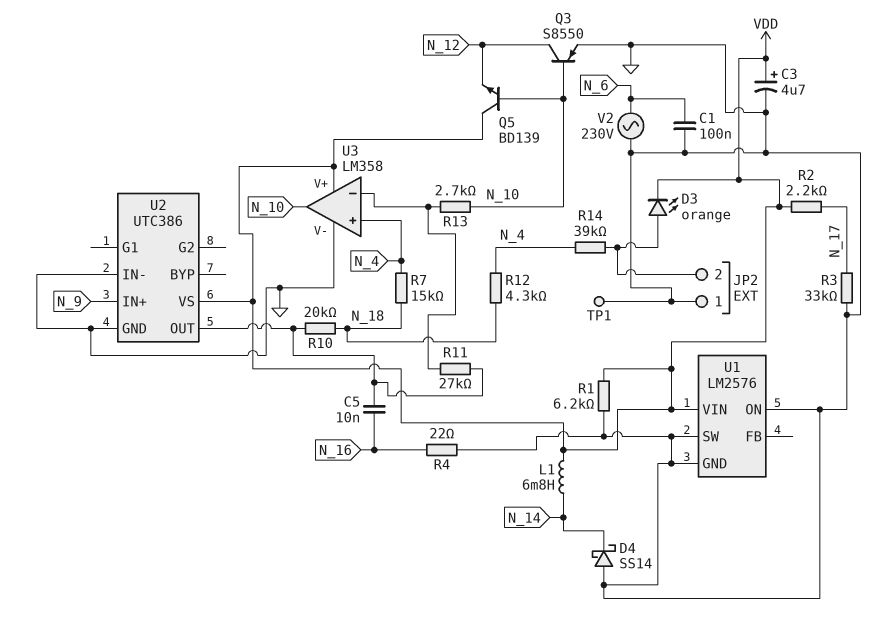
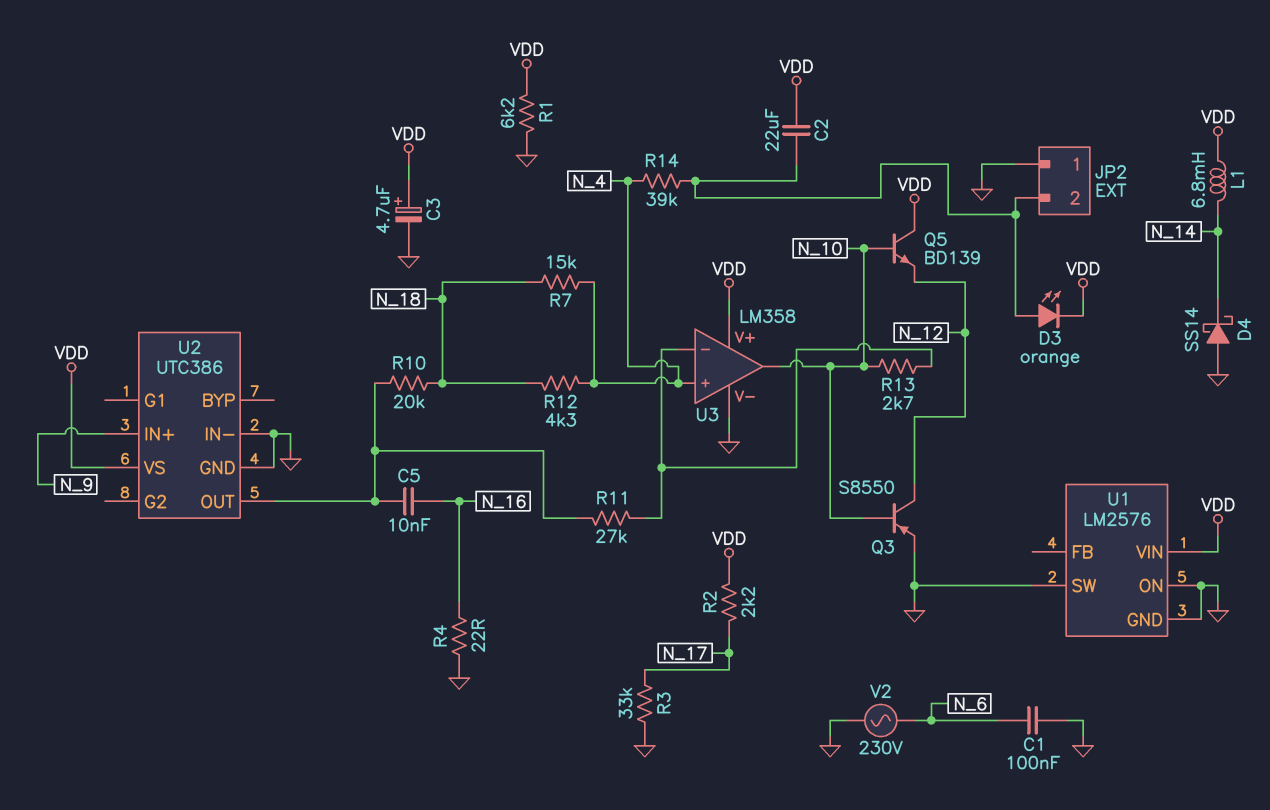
C2: none -> 22uF (JP2/2, VDD)
TP1: test point (GND) -> none

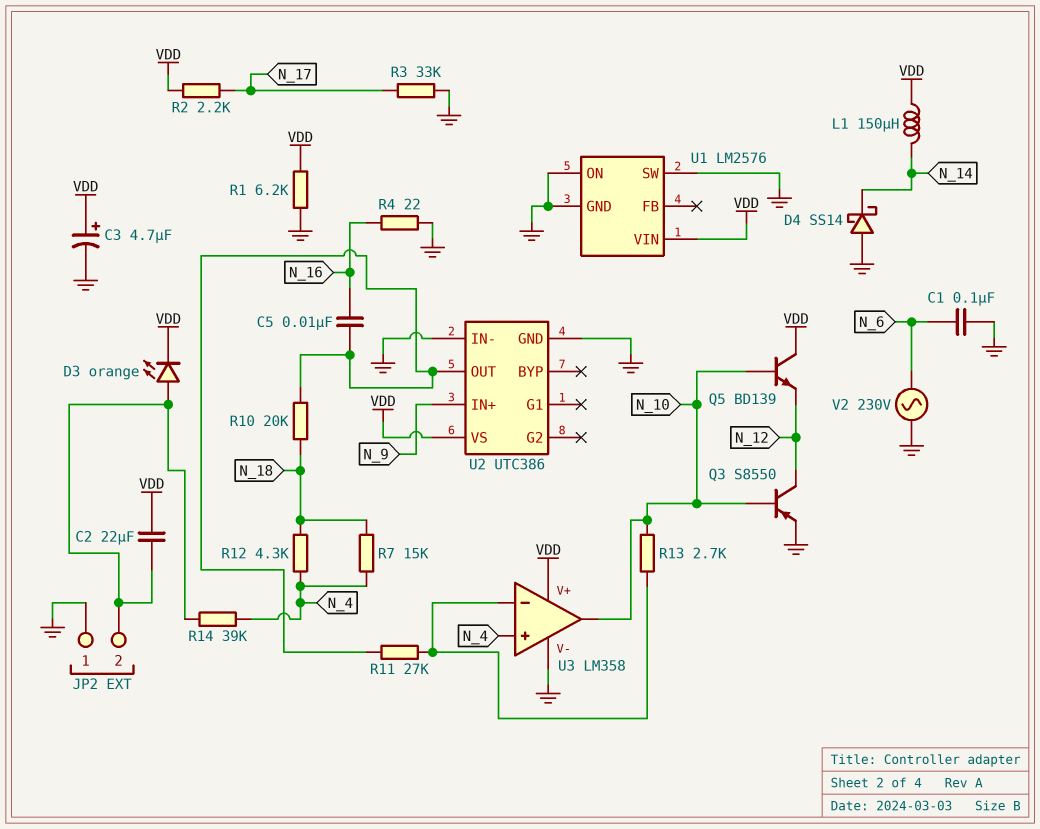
L1: 6.8mH (N_14, VDD) -> 150uH (N_14, VDD)

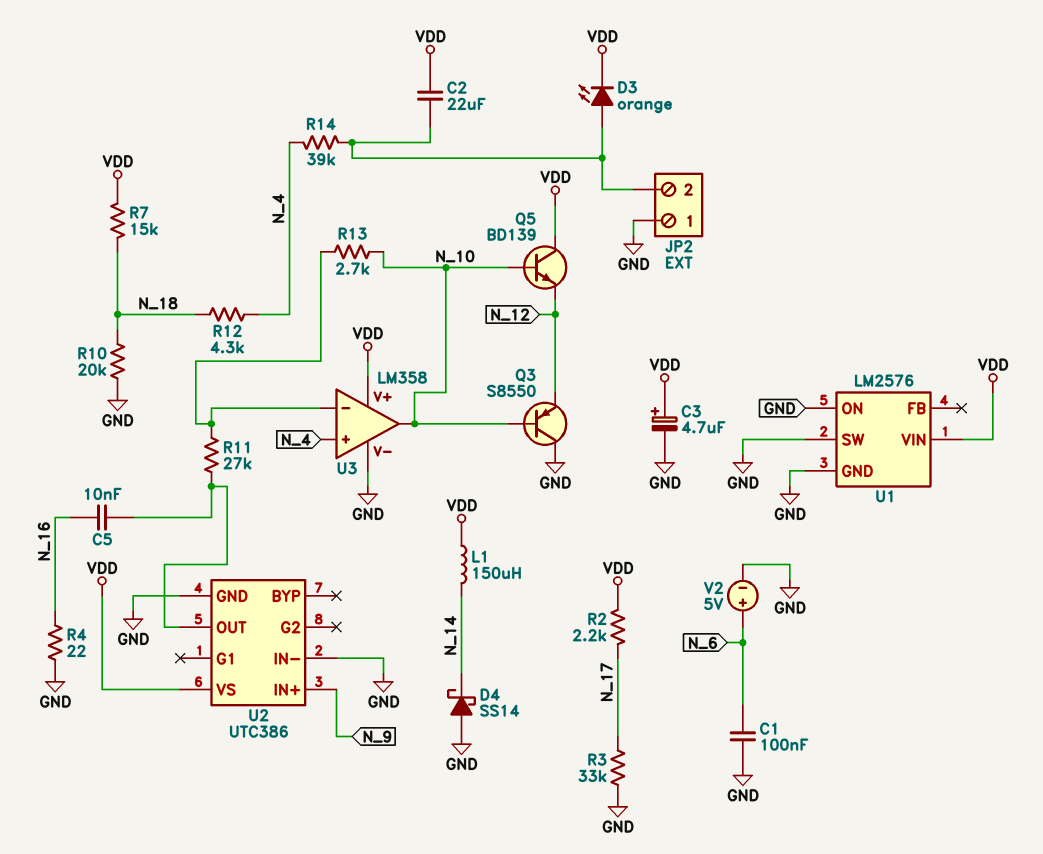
Q3: PNP S8550 (B N_10, C N_12, E GND) -> PNP S8550 (B N_10, C GND, E N_12)
R1: 6.2k (GND, VDD) -> none
R7: 15k (N_4, N_18) -> 15k (N_18, VDD)
R10: 20k (N_18, U2/OUT) -> 20k (GND, N_18)
V2: AC 230V (GND, N_6) -> 5V (plus N_6, minus GND)

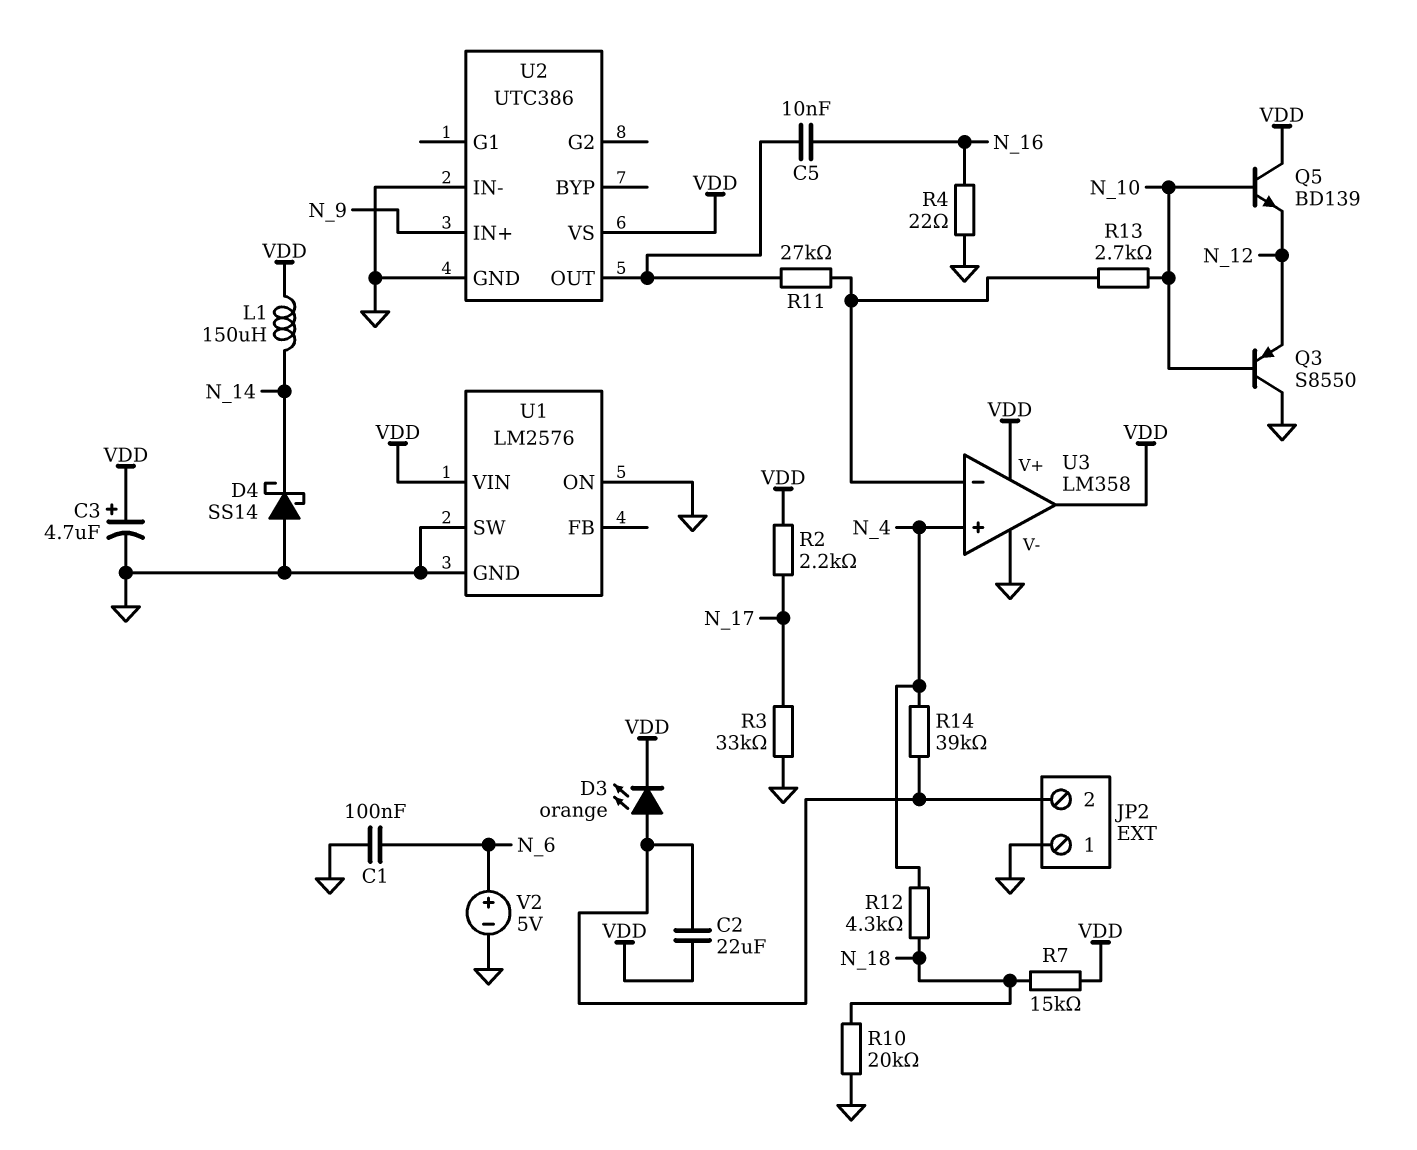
U3 pin out: N_10 -> VDD

